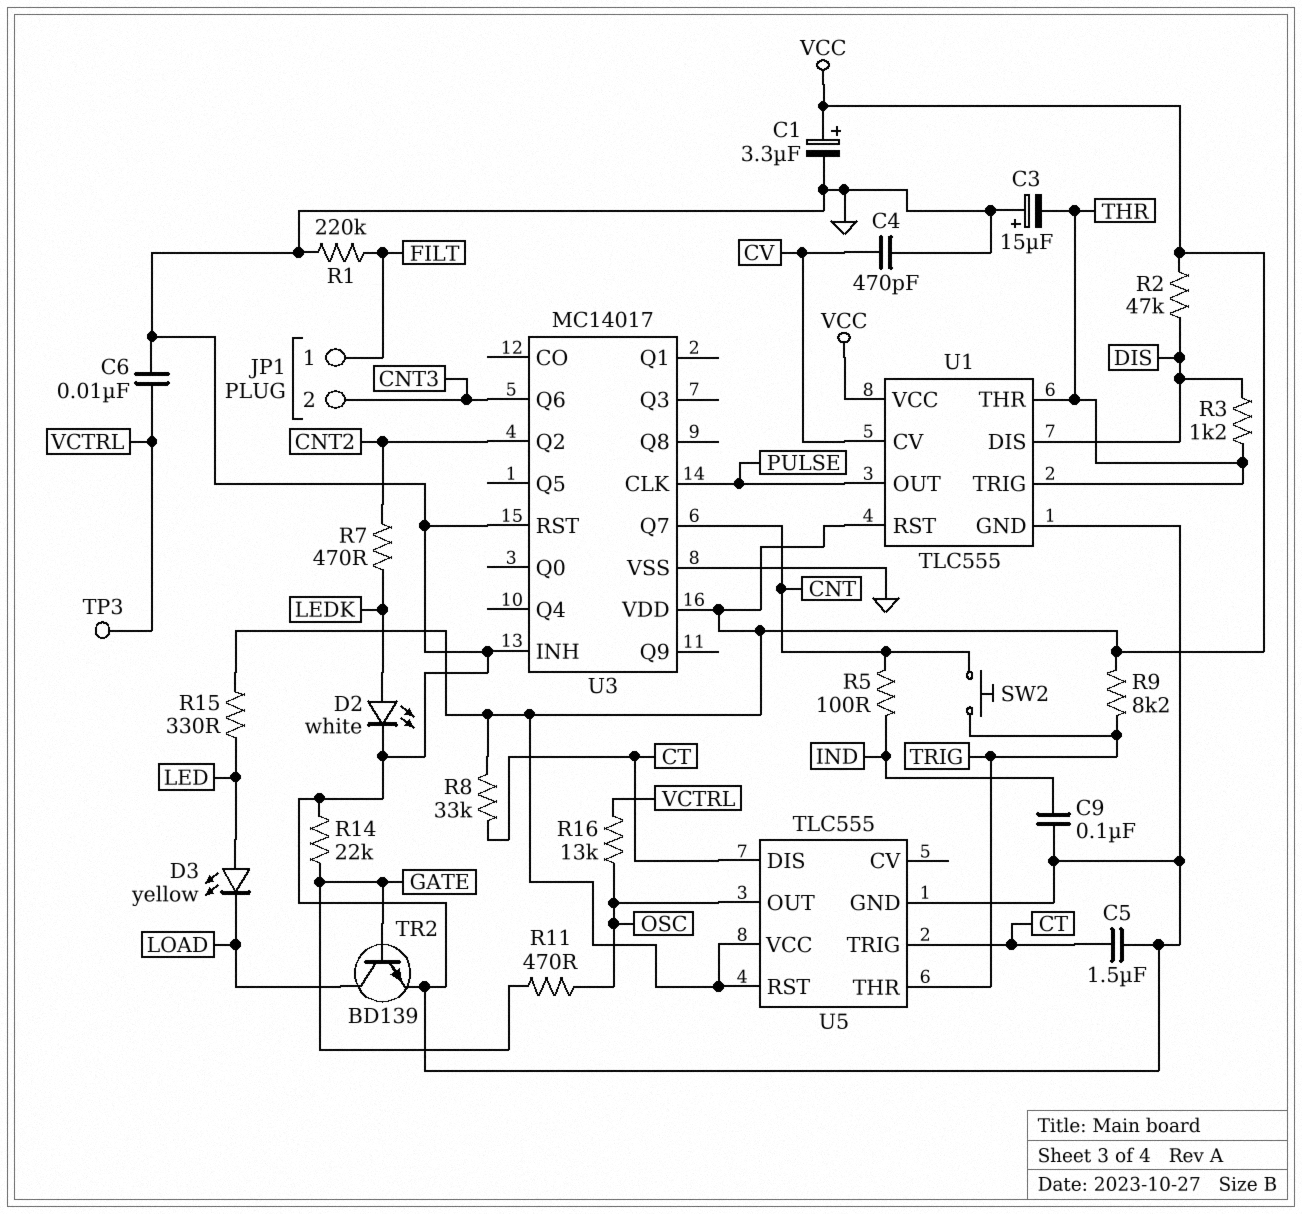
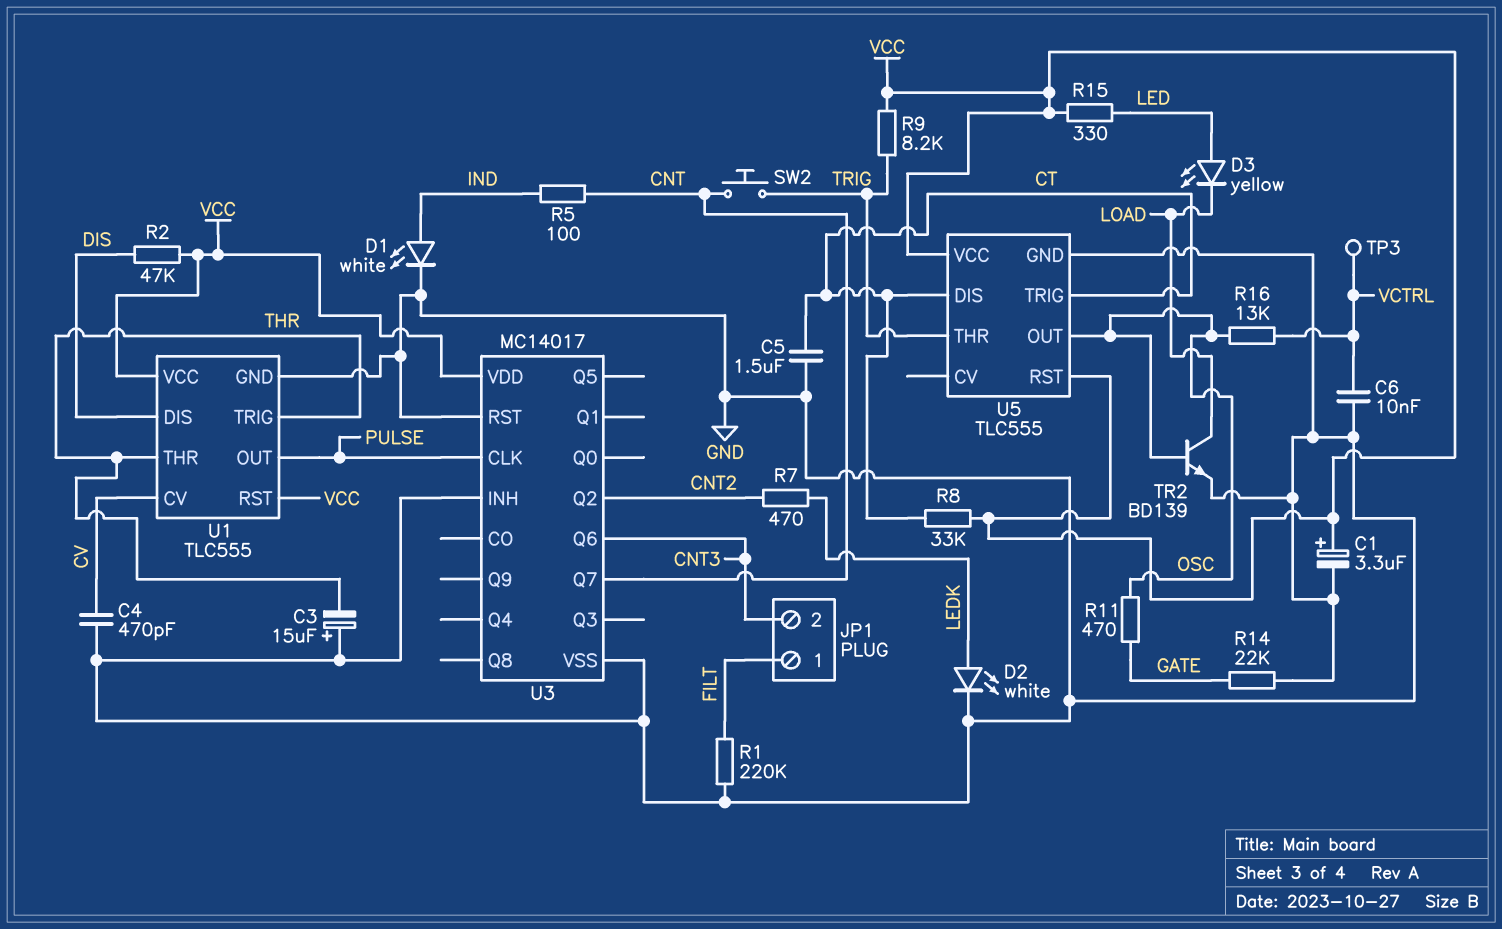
C9: 100nF (GND, IND) -> none
D1: none -> LED white (A IND, K GND)
R3: 1.2k (DIS, THR) -> none
TR2: NPN BD139 (B GATE, C LOAD, E GND) -> NPN BD139 (B OSC, C LOAD, E GND)

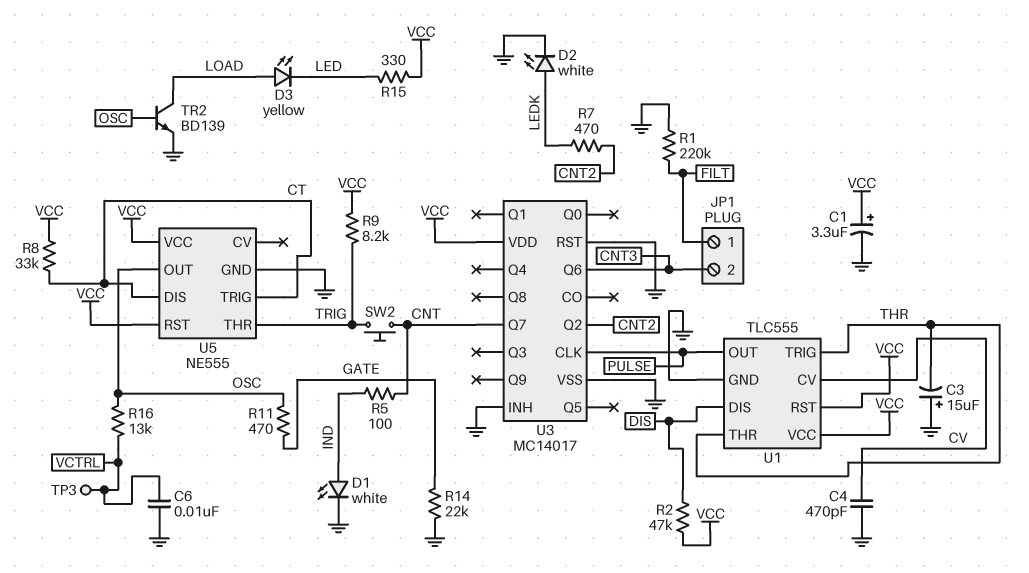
C5: 1.5uF (CT, GND) -> none
D3: LED yellow (A LED, K LOAD) -> LED yellow (A LOAD, K LED)
U5: TLC555 -> NE555

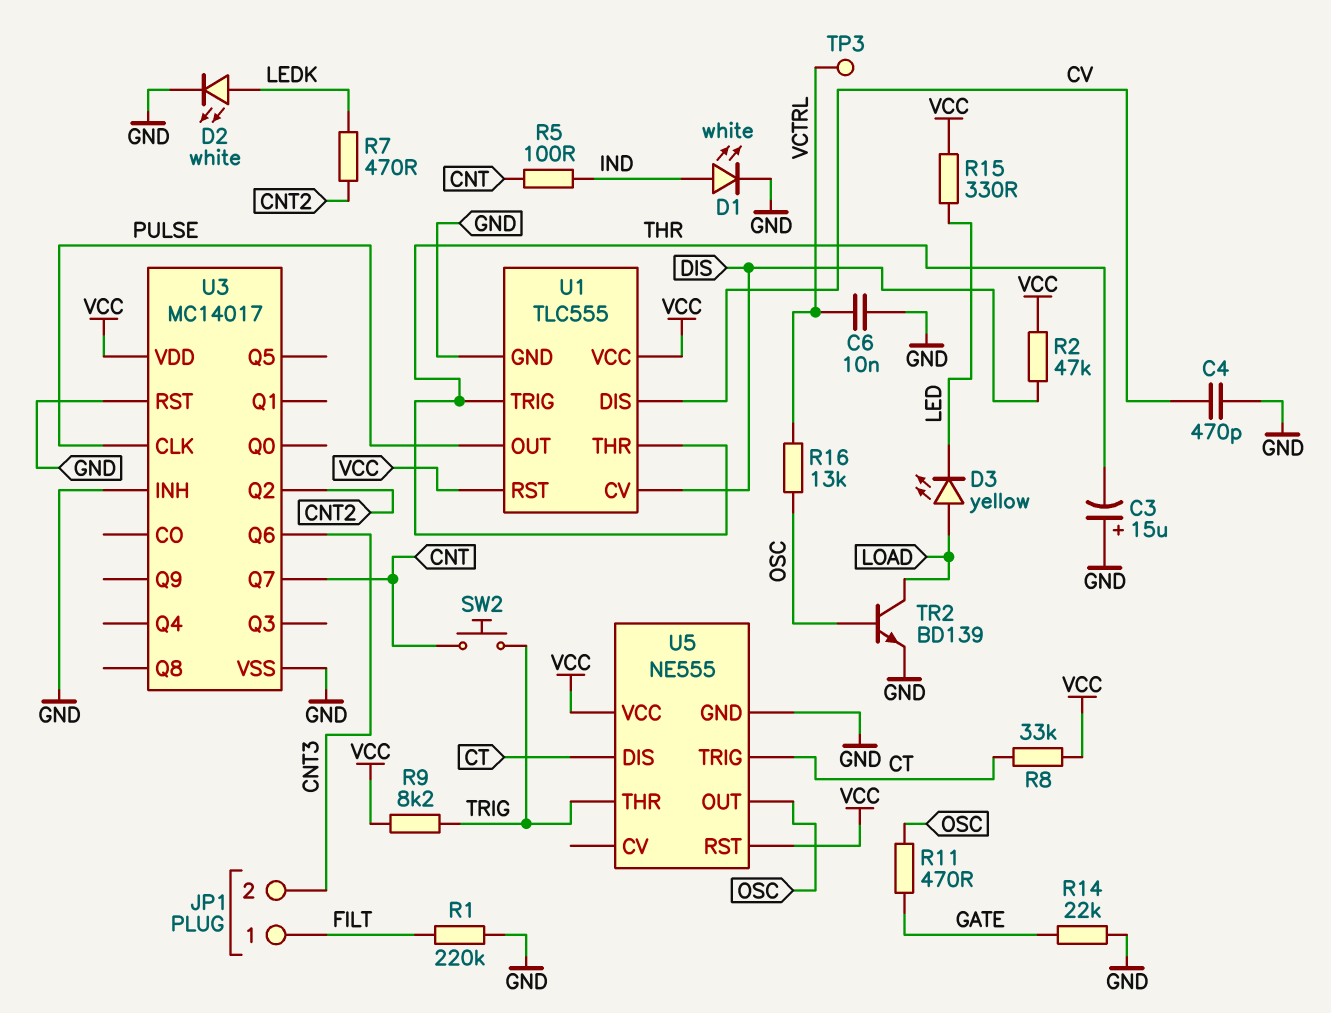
C1: 3.3uF (plus VCC, minus GND) -> none
U1 pin CV: CV -> DIS
U1 pin DIS: DIS -> CV

